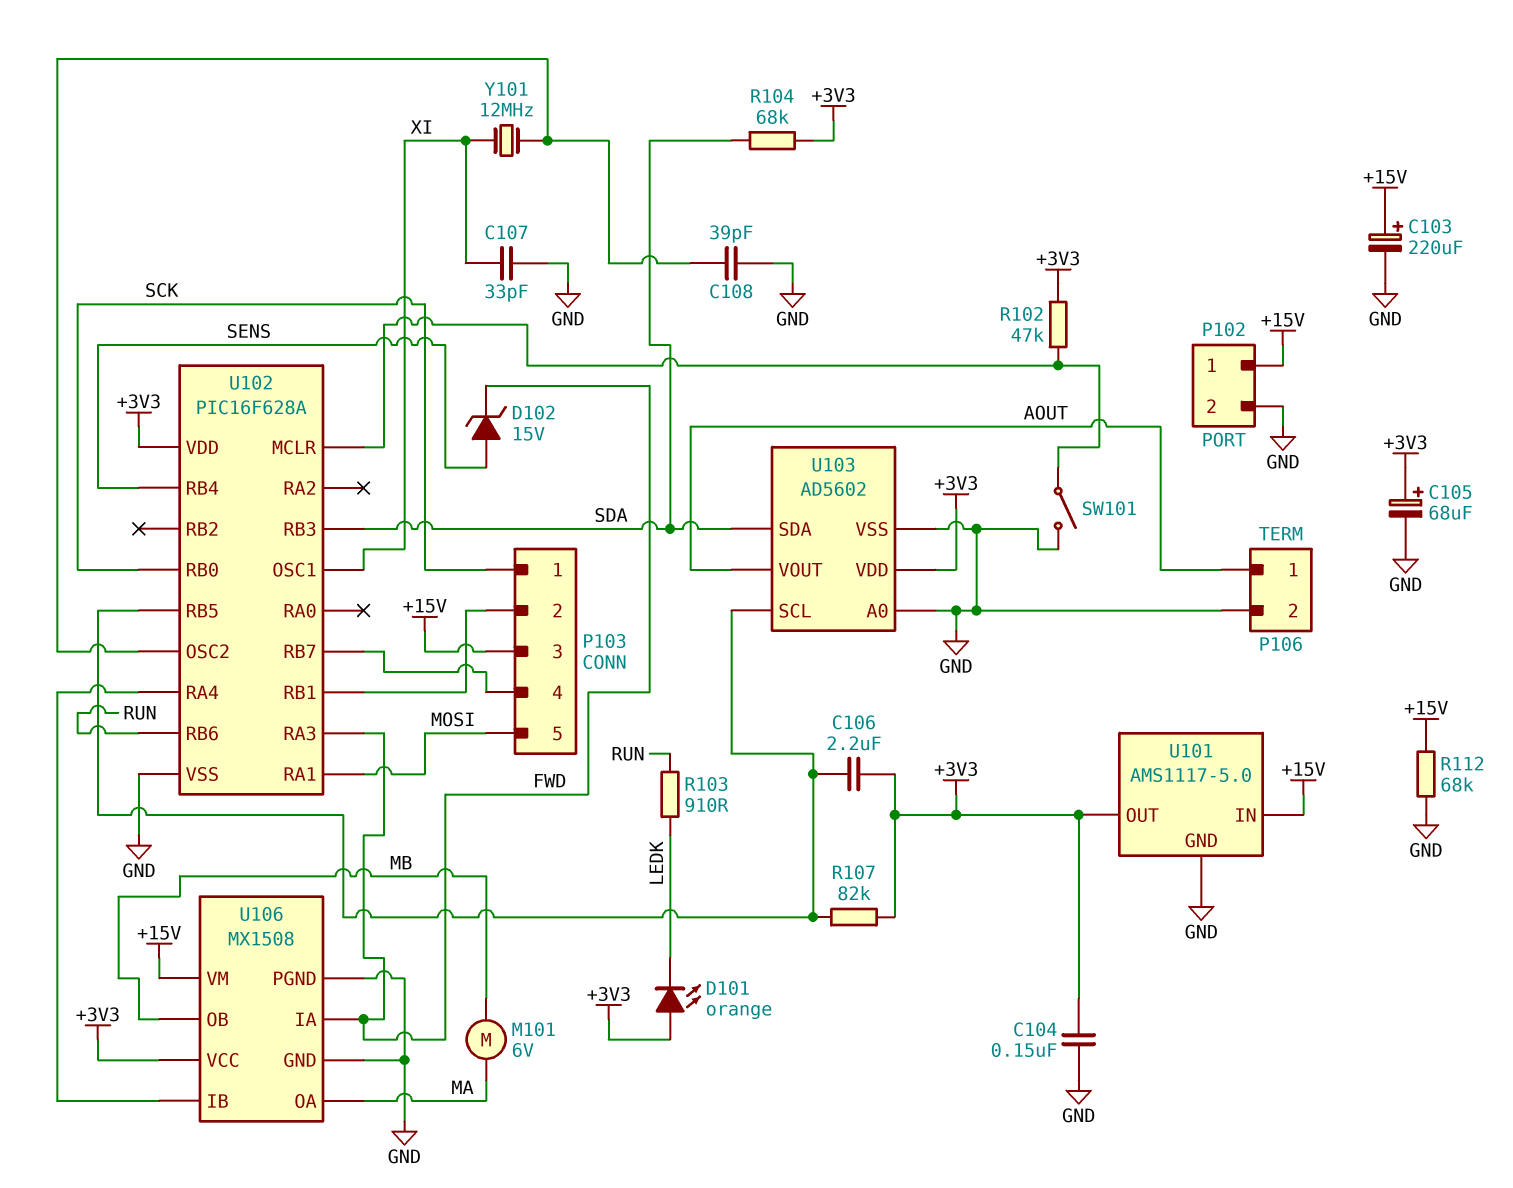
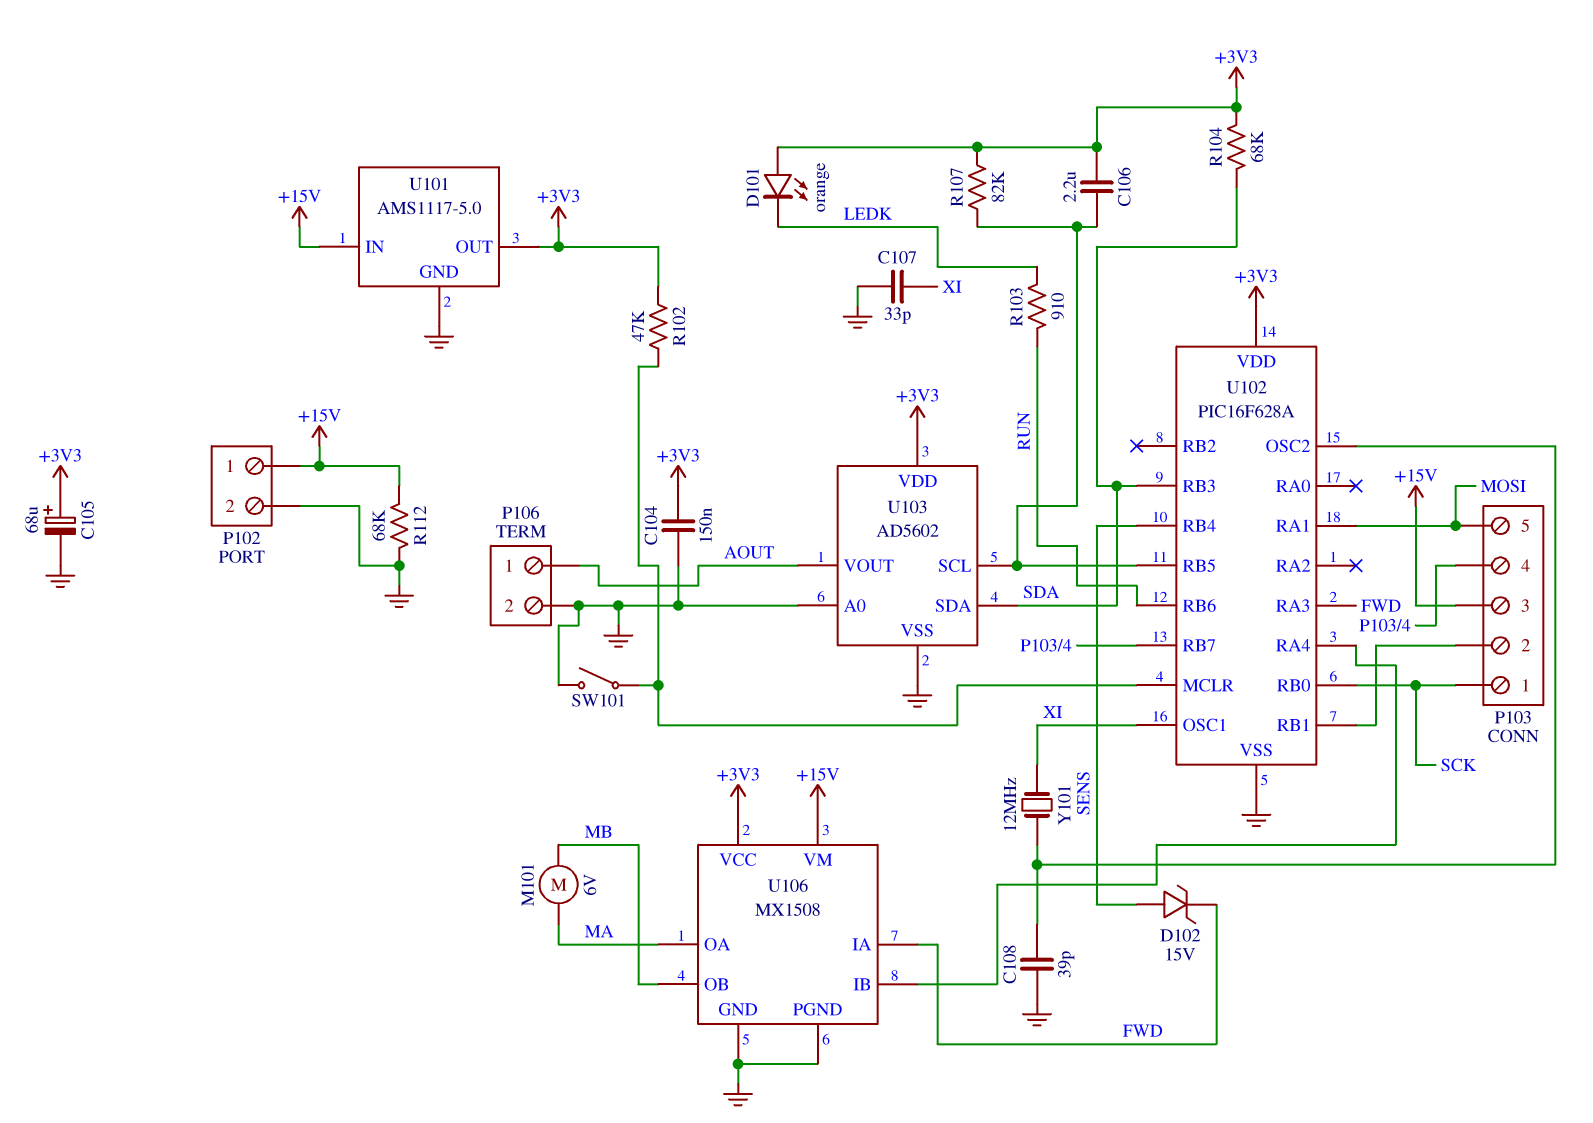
C103: 220uF (plus +15V, minus GND) -> none

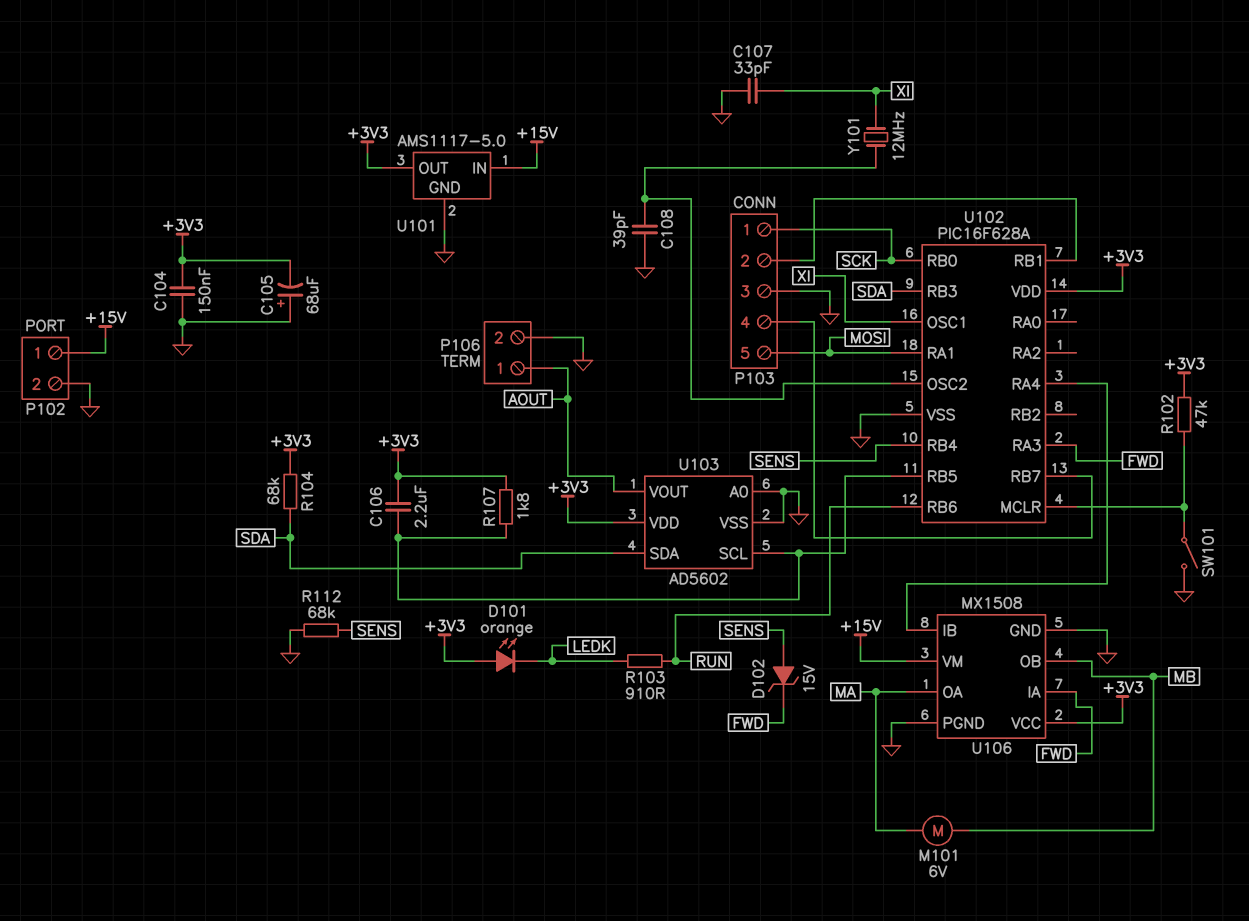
C105: 68uF (plus +3V3, minus GND) -> 68uF (plus GND, minus +3V3)
P103 pin 3: +15V -> GND
R107: 82k (+3V3, U102/RB5) -> 1.8k (+3V3, U102/RB5)
R112: 68k (+15V, GND) -> 68k (GND, SENS)

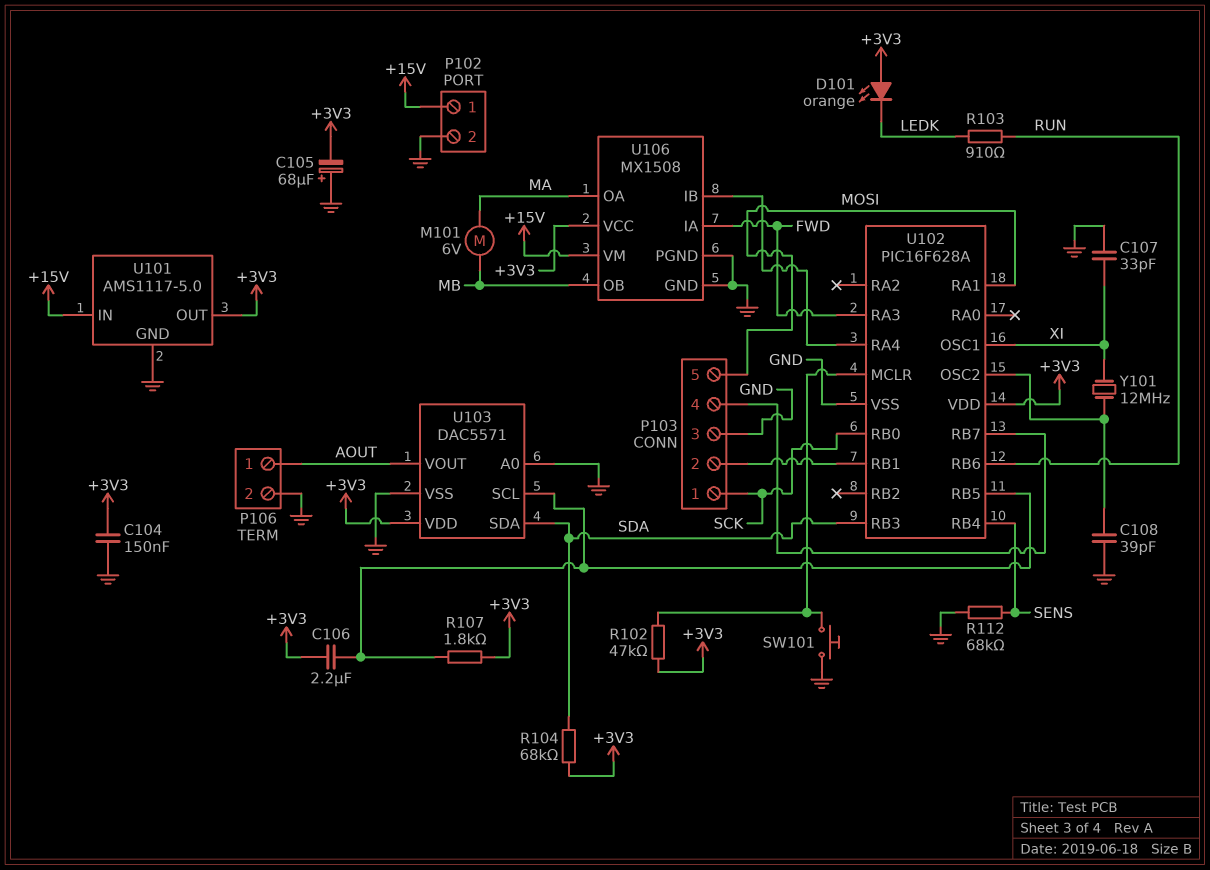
D102: zener 15V (A SENS, K FWD) -> none
SW101: switch (GND, U102/MCLR) -> button (GND, U102/MCLR)
U103: AD5602 -> DAC5571

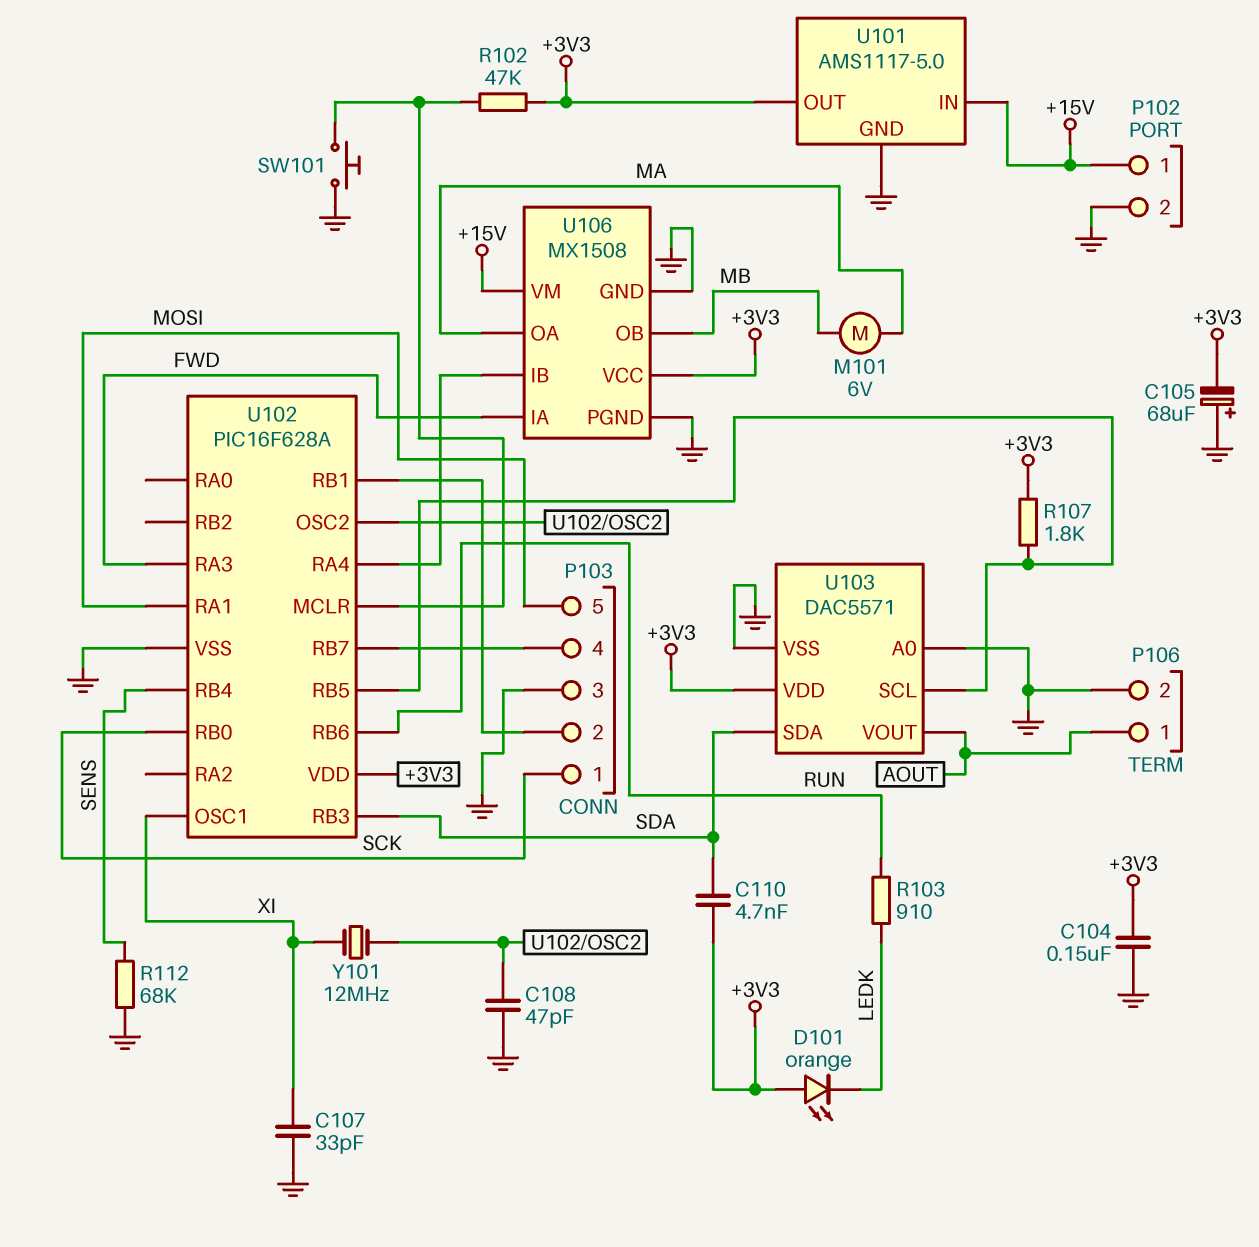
C106: 2.2uF (+3V3, U102/RB5) -> none
C108: 39pF (GND, U102/OSC2) -> 47pF (GND, U102/OSC2)
C110: none -> 4.7nF (+3V3, SDA)
R104: 68k (+3V3, SDA) -> none

